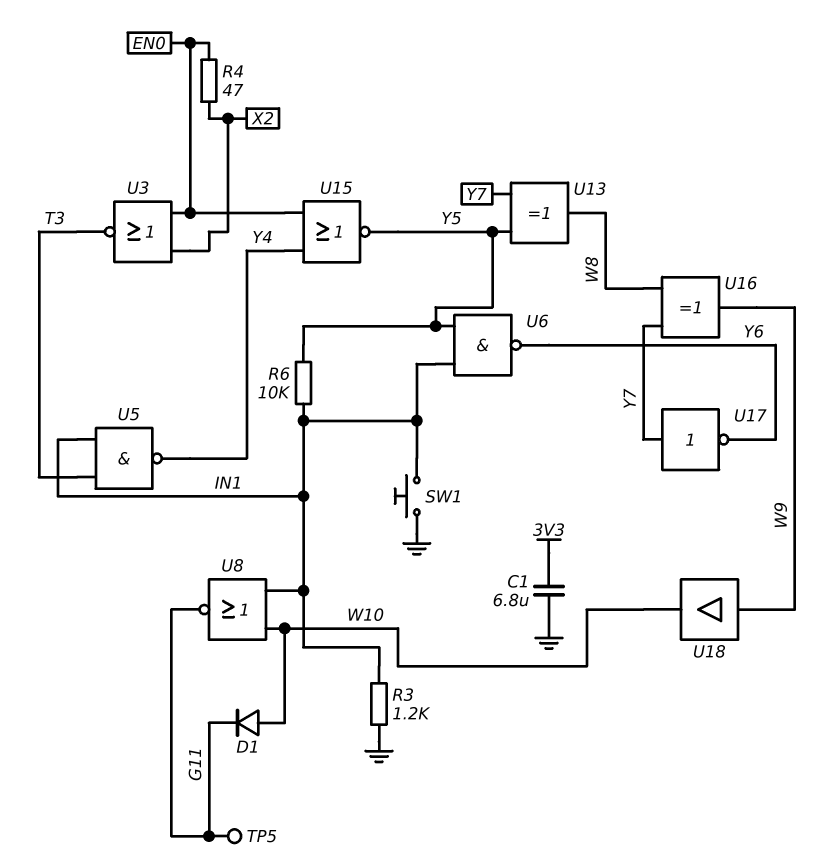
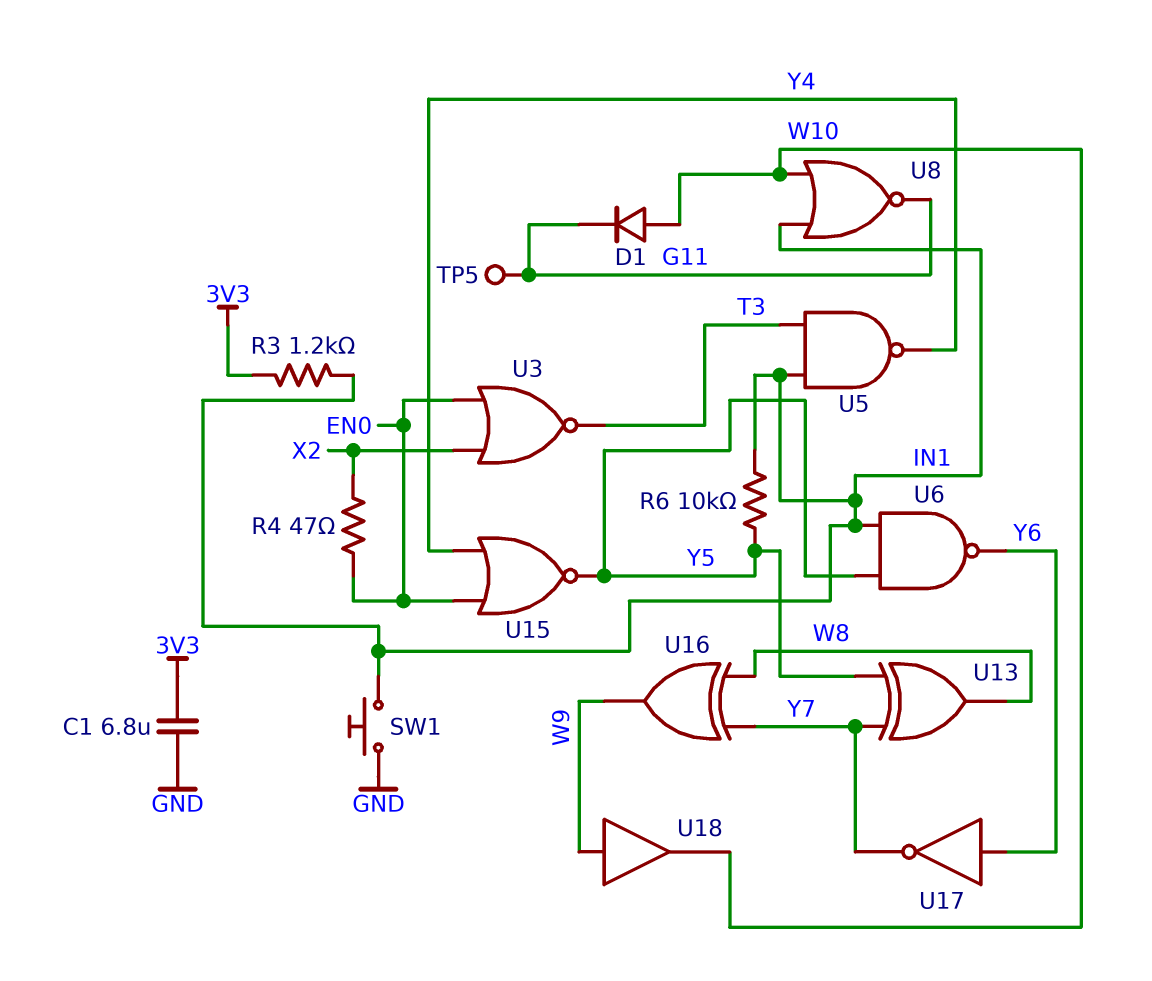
R3: 1.2k (GND, IN1) -> 1.2k (3V3, IN1)
U17: NOT (in Y7, out Y6) -> NOT (in Y6, out Y7)

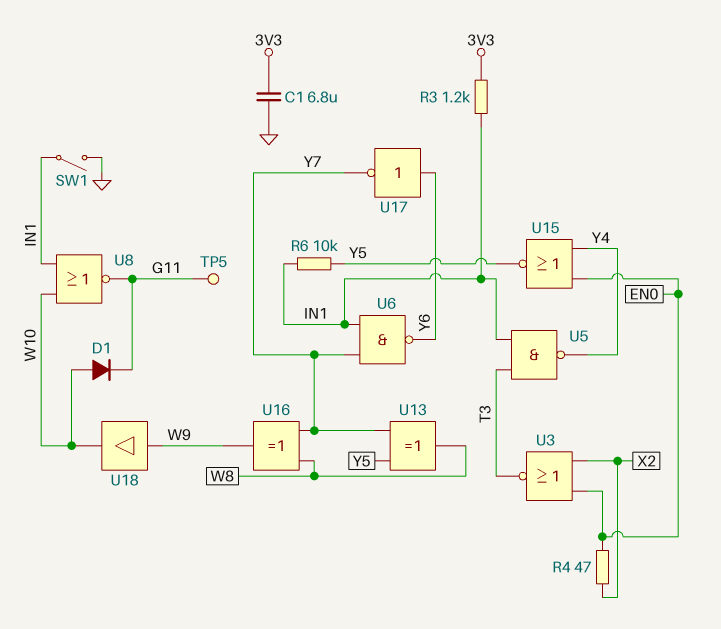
SW1: button (GND, IN1) -> switch (GND, IN1)
U6: NAND (in IN1, in Y5, out Y6) -> NAND (in IN1, in Y7, out Y6)

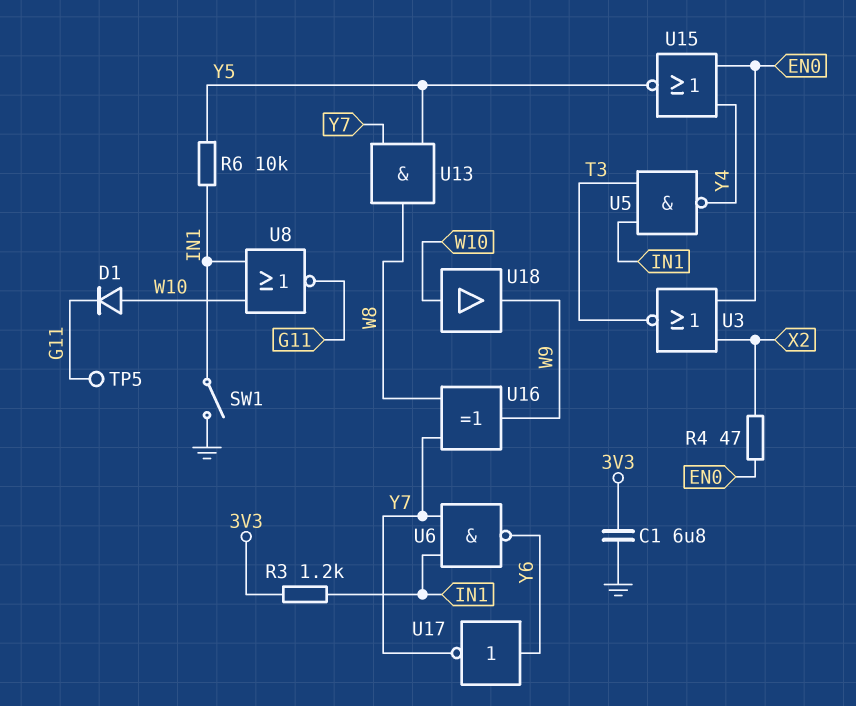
U13: XOR (in Y5, in Y7, out W8) -> AND (in Y5, in Y7, out W8)
U18: buffer (in W9, out W10) -> buffer (in W10, out W9)

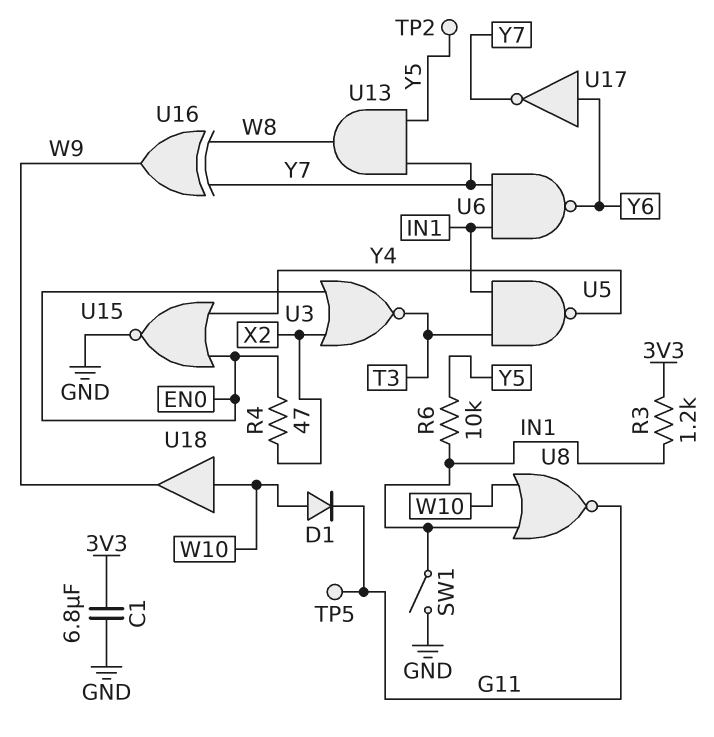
TP2: none -> test point (Y5)
U15: NOR (in EN0, in Y4, out Y5) -> NOR (in EN0, in Y4, out GND)

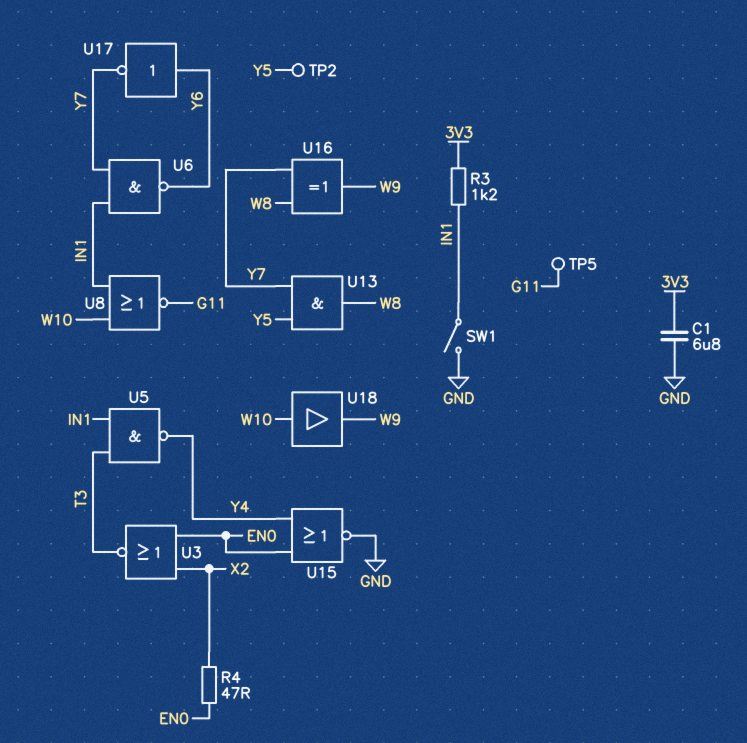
D1: diode (A W10, K G11) -> none
R6: 10k (IN1, Y5) -> none

